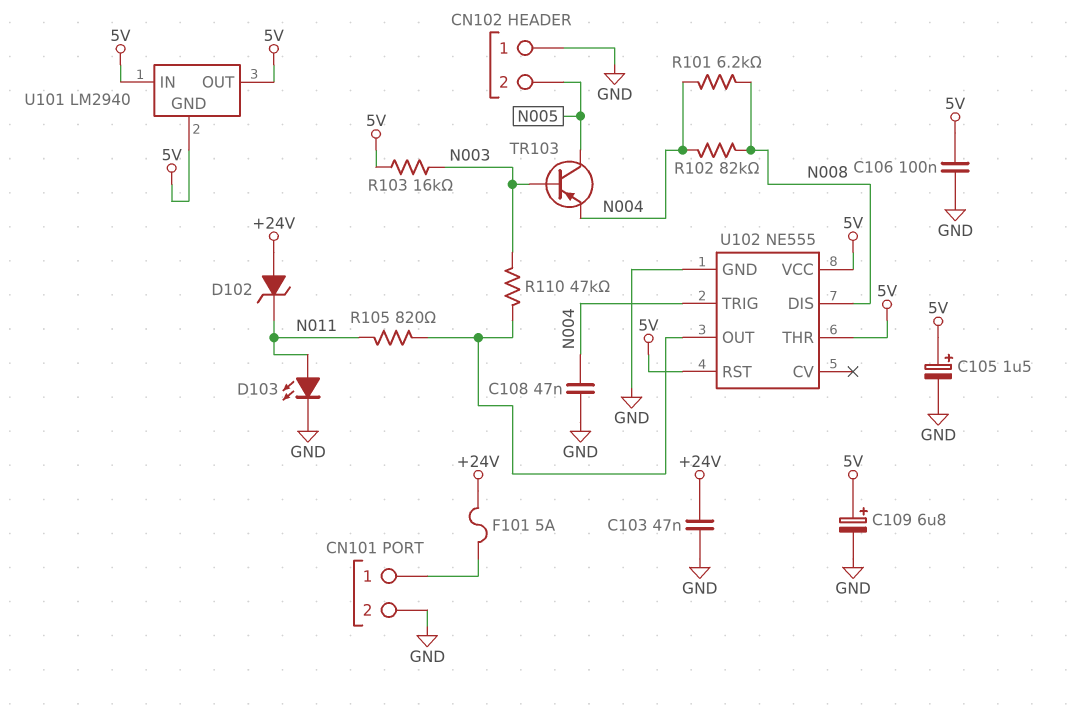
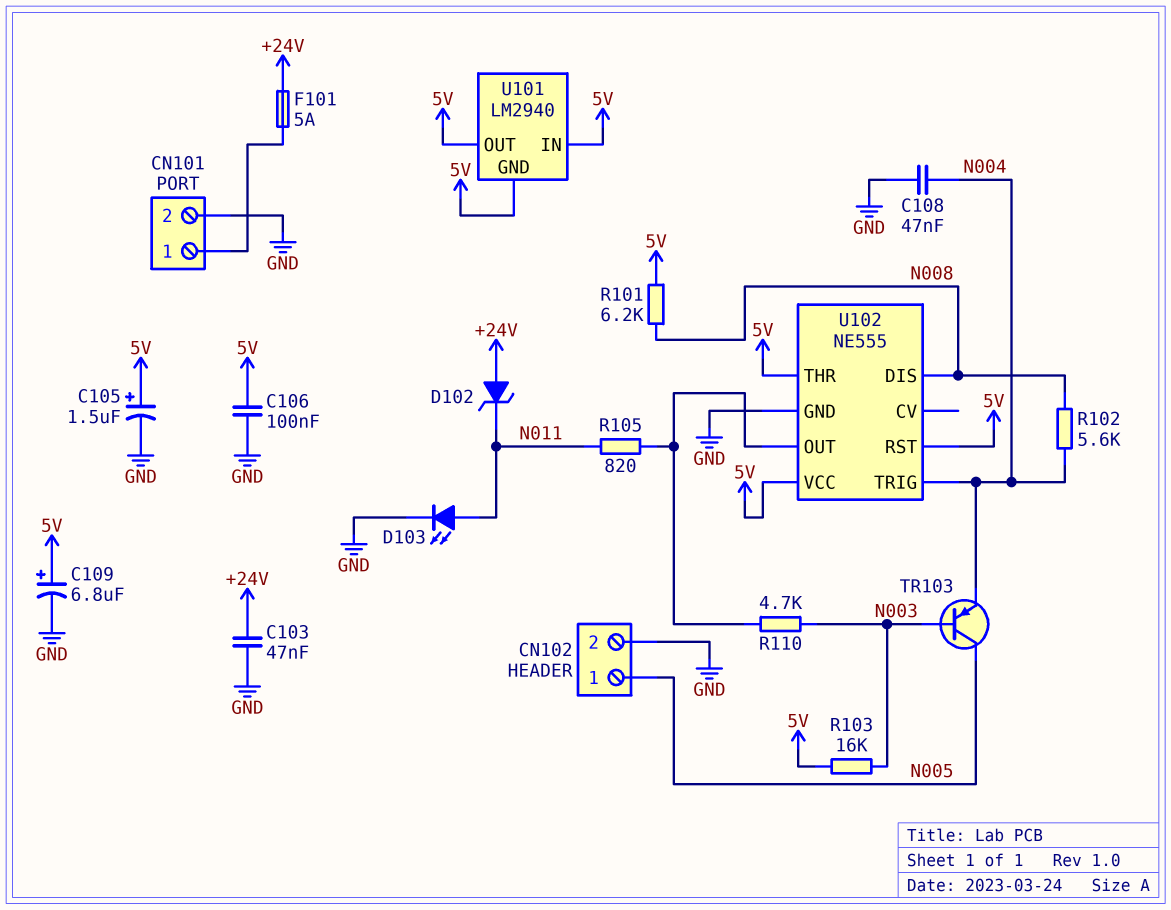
CN102 pin 1: GND -> N005
CN102 pin 2: N005 -> GND
R101: 6.2k (N004, N008) -> 6.2k (5V, N008)
R102: 82k (N004, N008) -> 5.6k (N004, N008)
R110: 47k (N003, U102/OUT) -> 4.7k (N003, U102/OUT)

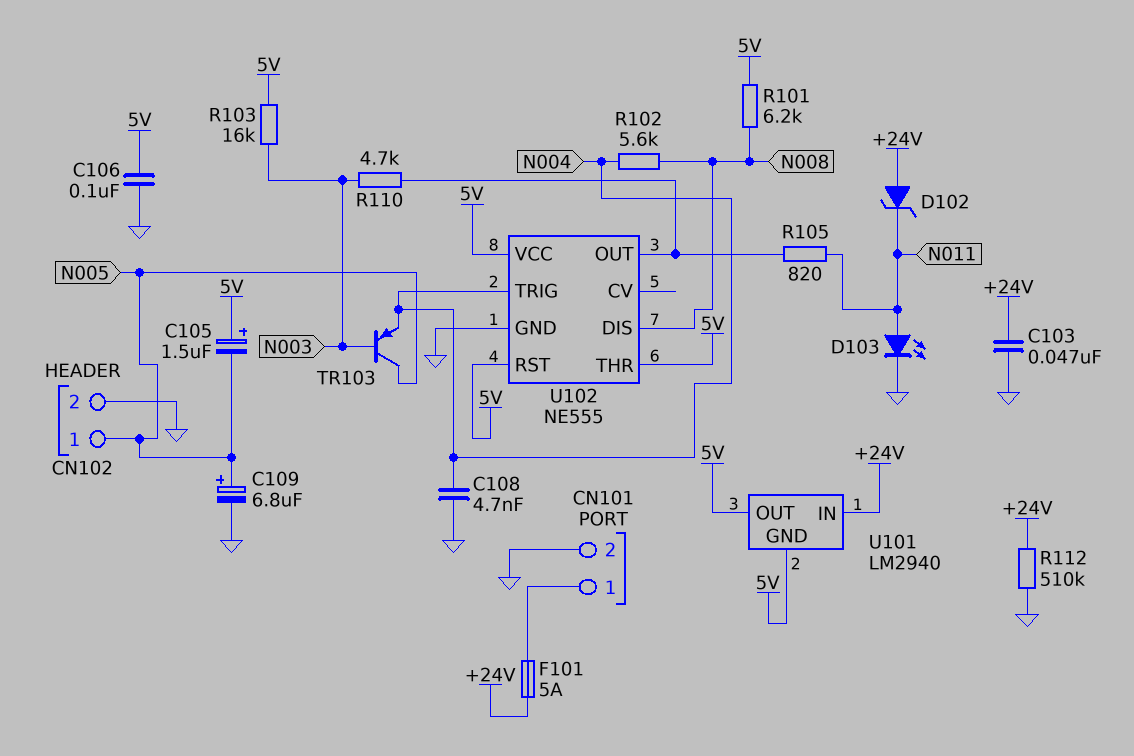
C105: 1.5uF (plus 5V, minus GND) -> 1.5uF (plus 5V, minus N005)
C108: 47nF (GND, N004) -> 4.7nF (GND, N004)
C109: 6.8uF (plus 5V, minus GND) -> 6.8uF (plus N005, minus GND)
R112: none -> 510k (+24V, GND)
U101 pin IN: 5V -> +24V

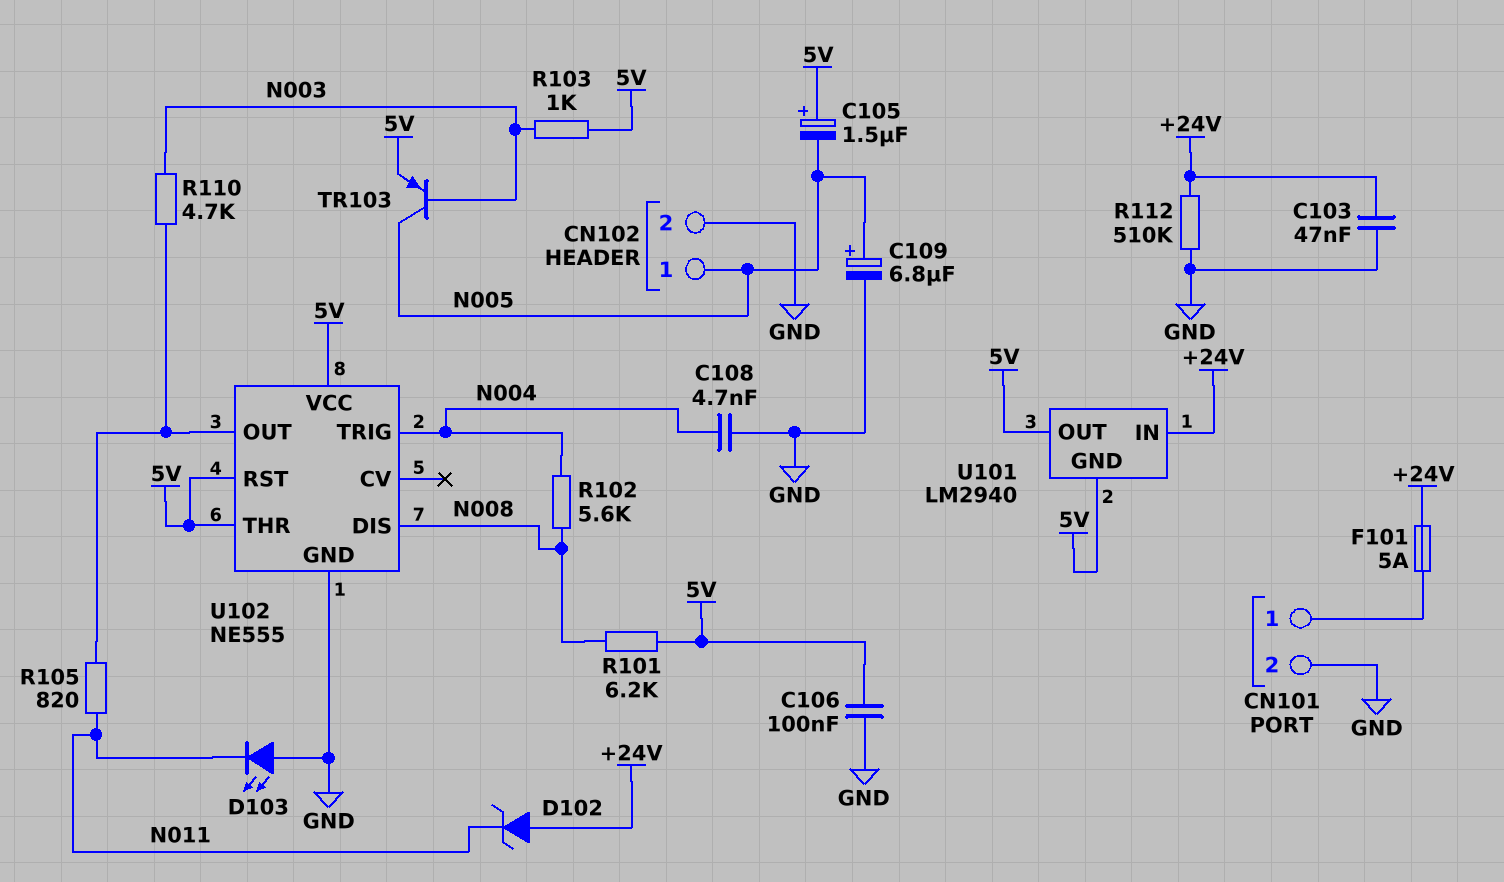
D103: LED (A N011, K GND) -> LED (A GND, K N011)
R103: 16k (5V, N003) -> 1k (5V, N003)
TR103: PNP (B N003, C N005, E N004) -> PNP (B N003, C N005, E 5V)

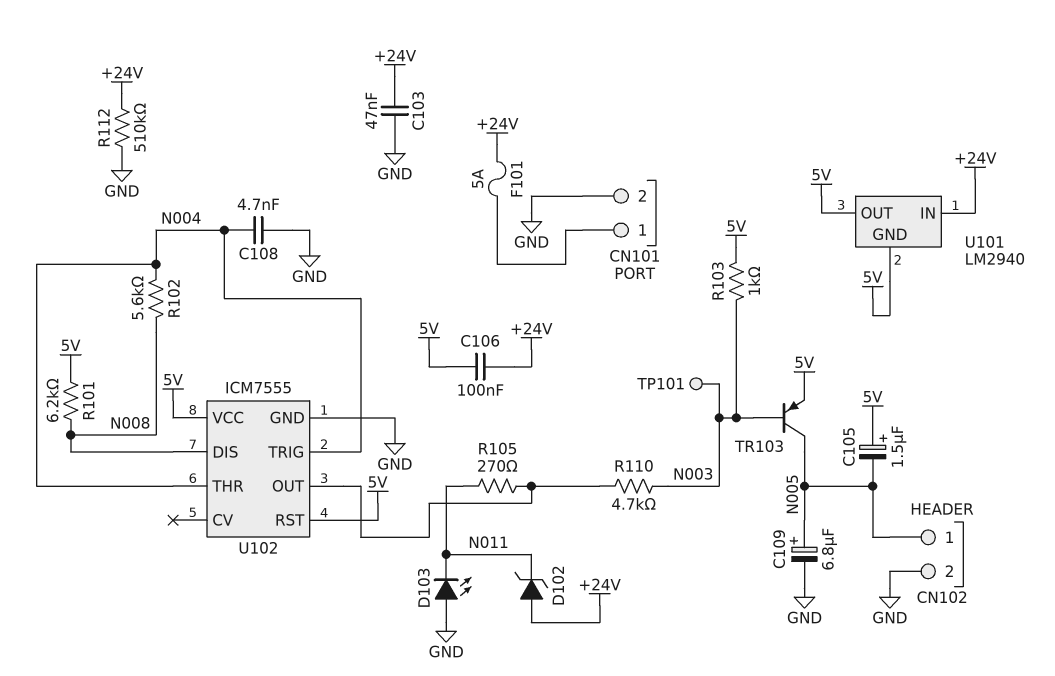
C106: 100nF (5V, GND) -> 100nF (+24V, 5V)
R105: 820 (N011, U102/OUT) -> 270 (N011, U102/OUT)
TP101: none -> test point (N003)
U102: NE555 -> ICM7555
U102 pin THR: 5V -> N004

